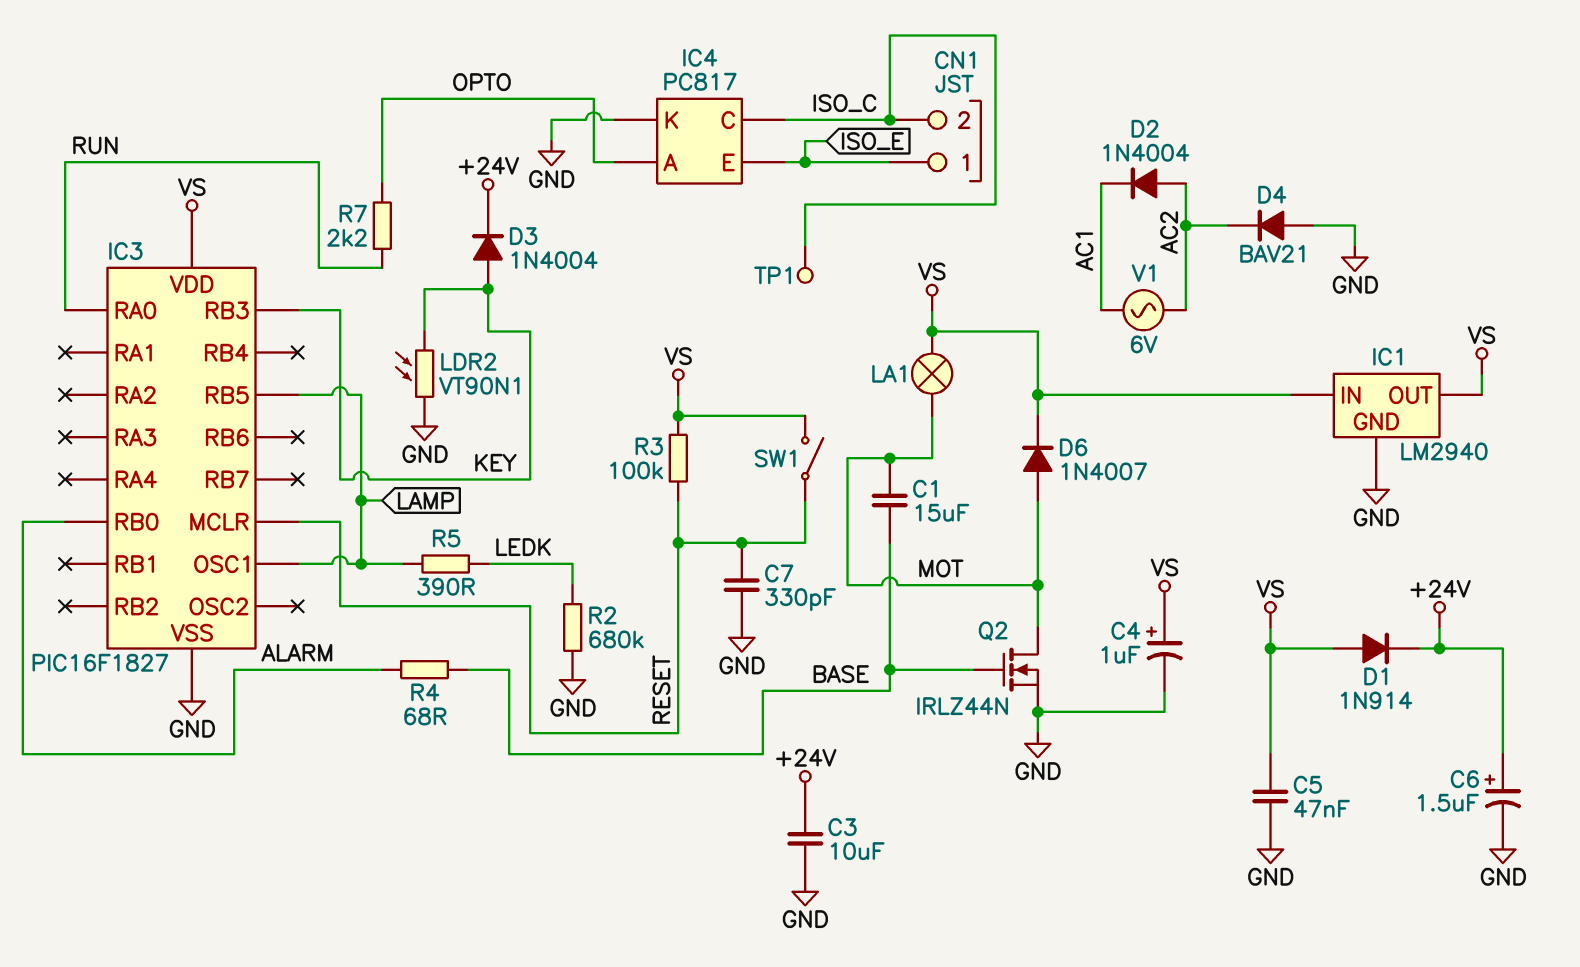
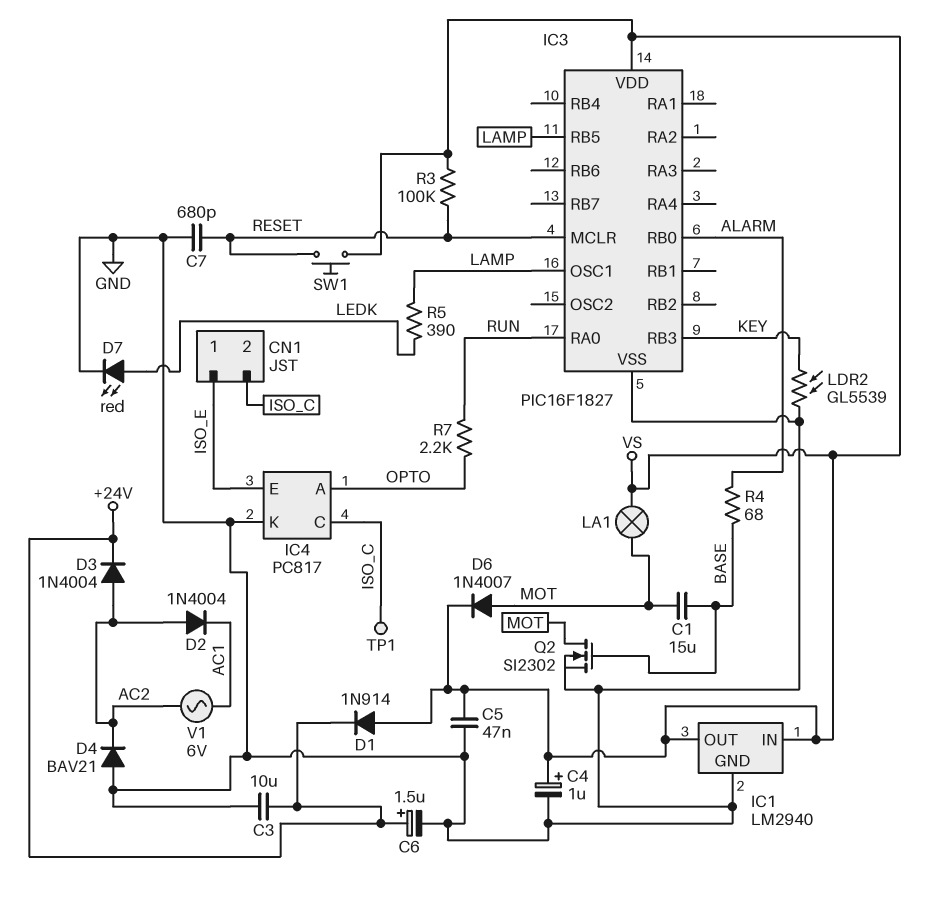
C7: 330pF (GND, RESET) -> 680pF (GND, RESET)
D3: diode 1N4004 (A KEY, K +24V) -> diode 1N4004 (A AC2, K +24V)
D7: none -> LED red (A LEDK, K GND)
LDR2: VT90N1 (GND, KEY) -> GL5539 (GND, KEY)
Q2: NMOS IRLZ44N (G BASE, D MOT, S GND) -> NMOS SI2302 (G BASE, D MOT, S GND)
R2: 680k (GND, LEDK) -> none
SW1: switch (RESET, VS) -> button (RESET, VS)

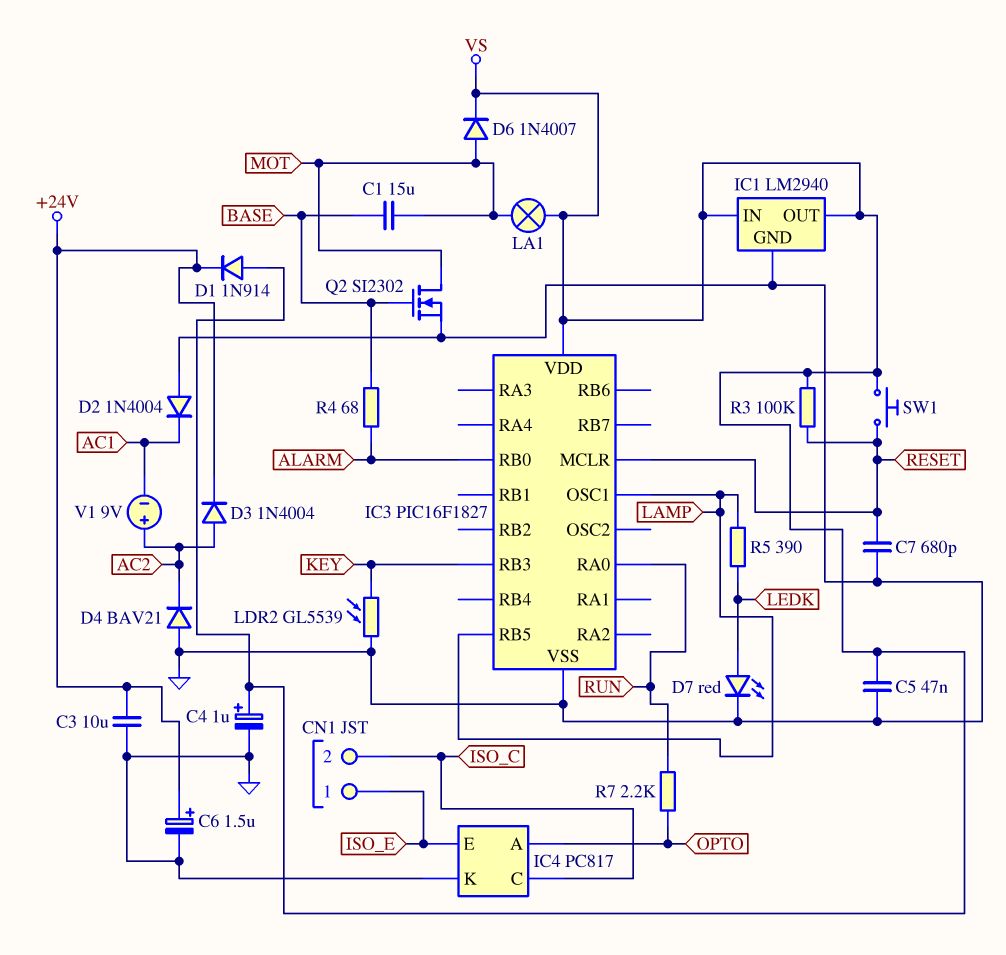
D2: diode 1N4004 (A AC2, K AC1) -> diode 1N4004 (A GND, K AC1)
TP1: test point (ISO_C) -> none
V1: AC 6V (AC1, AC2) -> 9V (plus AC2, minus AC1)

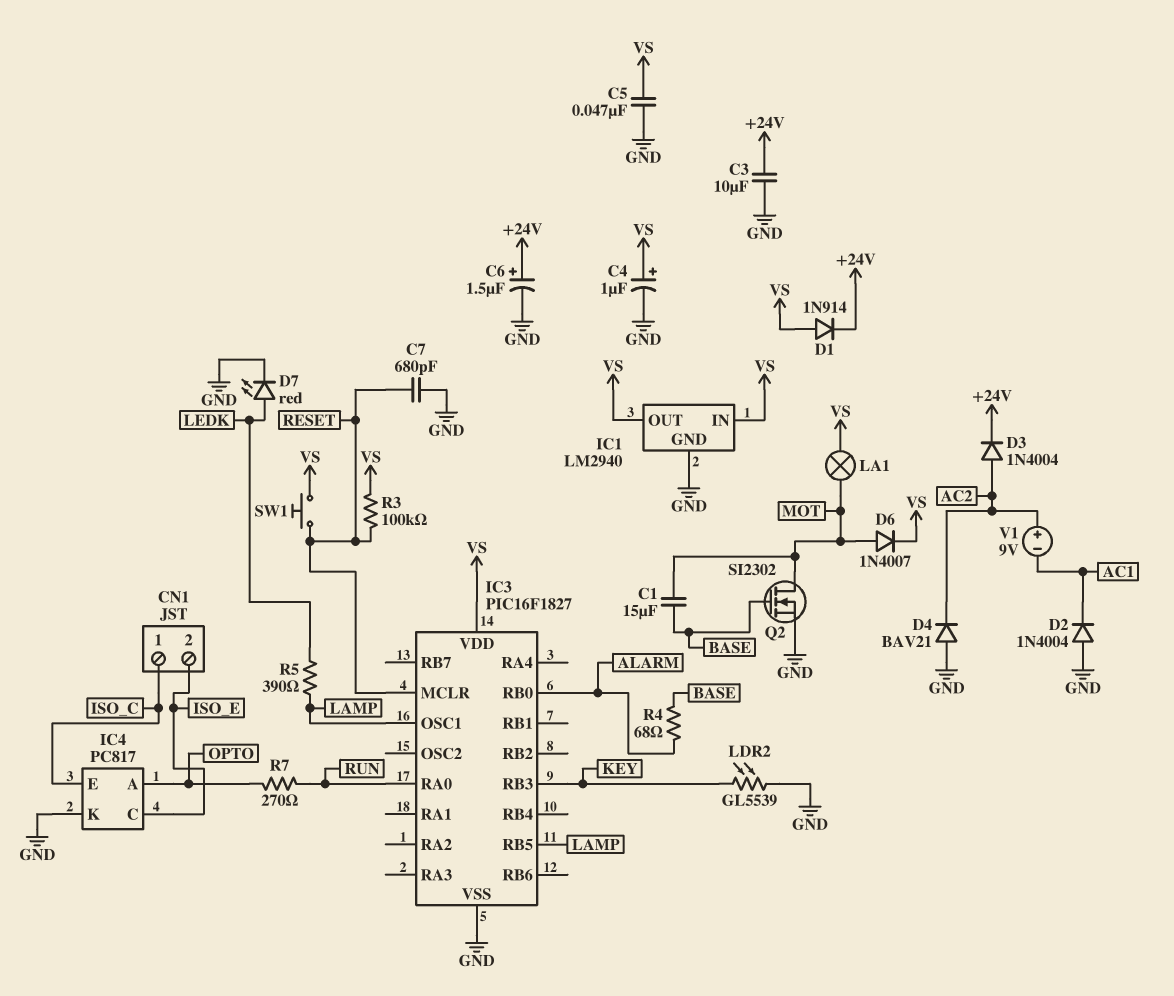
CN1 pin 1: ISO_E -> ISO_C
CN1 pin 2: ISO_C -> ISO_E
IC4 pin C: ISO_C -> ISO_E
IC4 pin E: ISO_E -> ISO_C
R7: 2.2k (OPTO, RUN) -> 270 (OPTO, RUN)

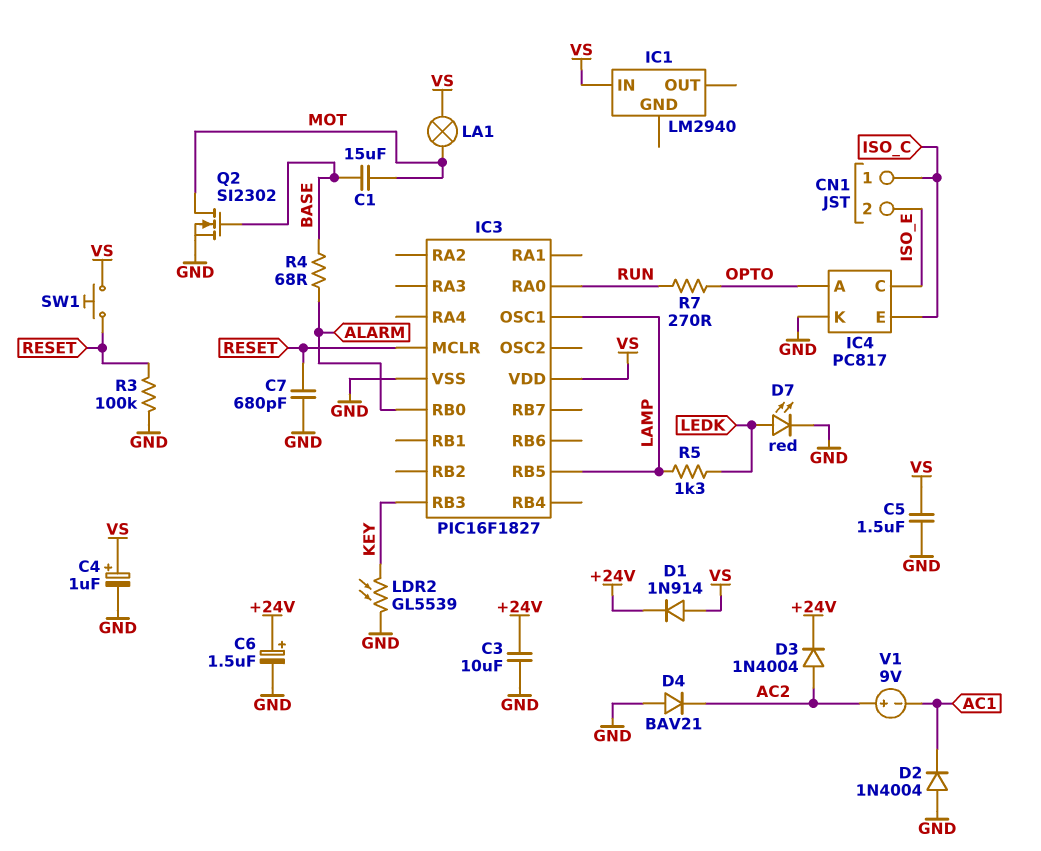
C5: 47nF (GND, VS) -> 1.5uF (GND, VS)
D6: diode 1N4007 (A MOT, K VS) -> none
IC1 pin GND: GND -> none
IC1 pin OUT: VS -> none
R3: 100k (RESET, VS) -> 100k (GND, RESET)
R5: 390 (LAMP, LEDK) -> 1.3k (LAMP, LEDK)

